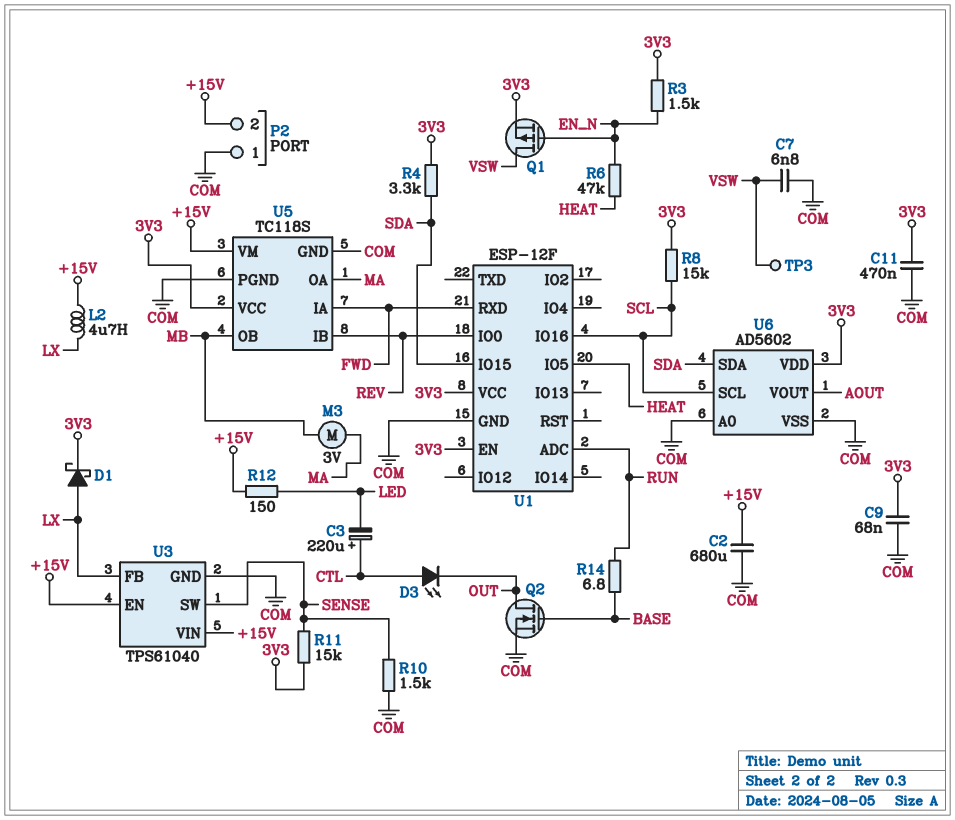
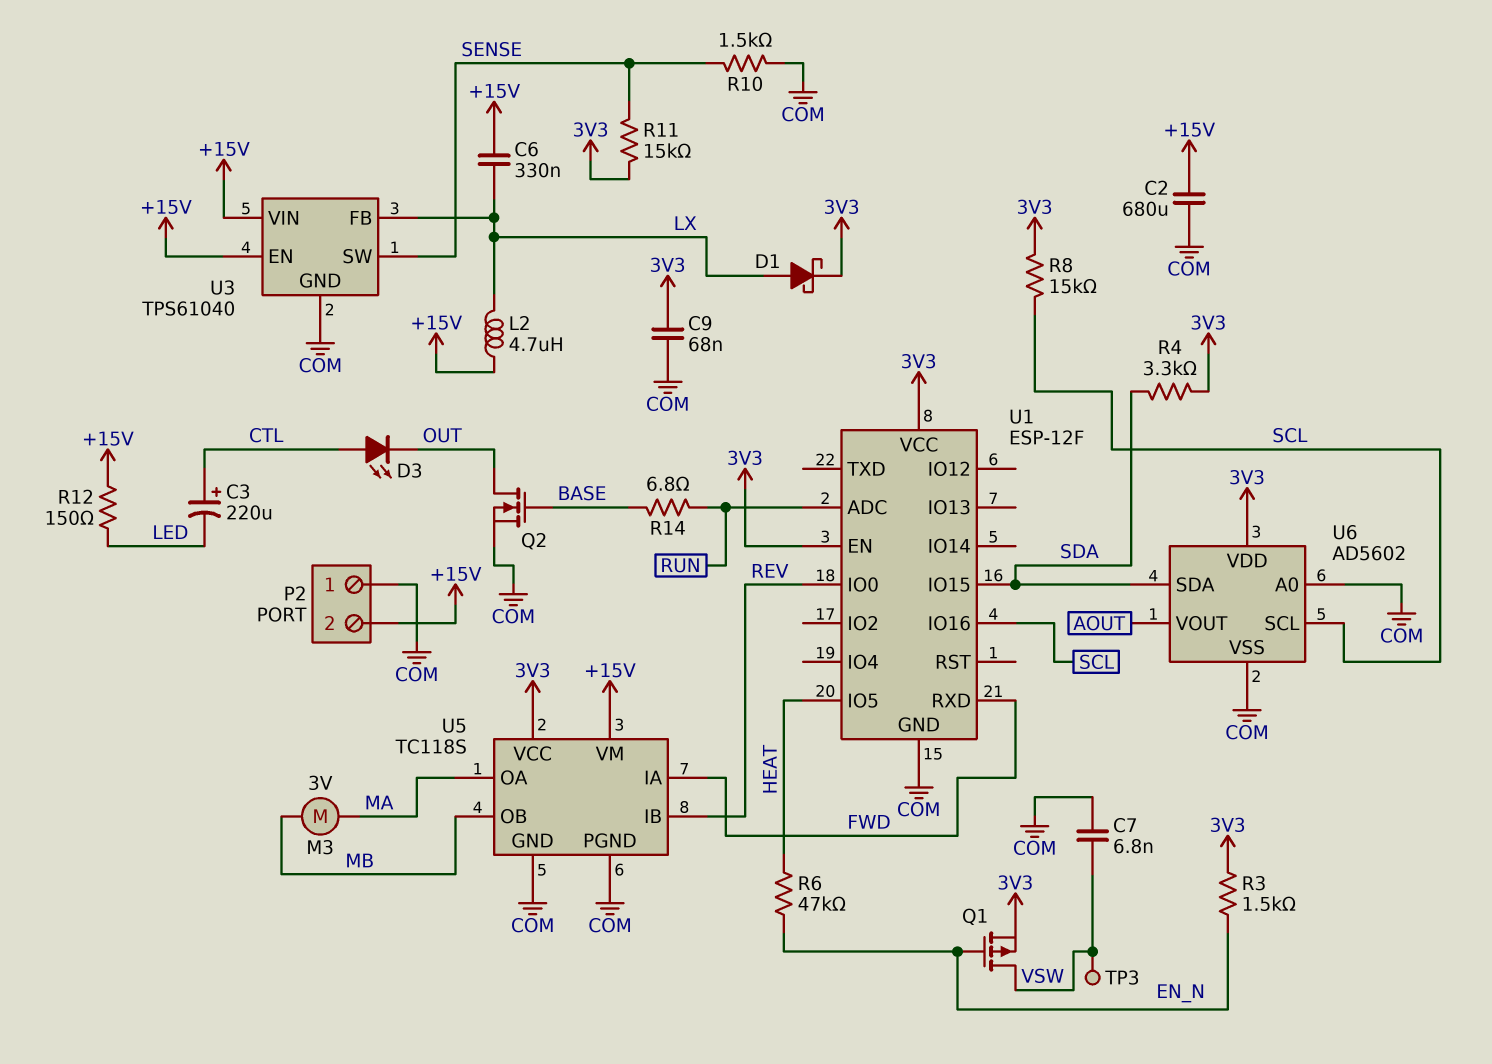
C6: none -> 330nF (+15V, LX)
C11: 470nF (3V3, COM) -> none

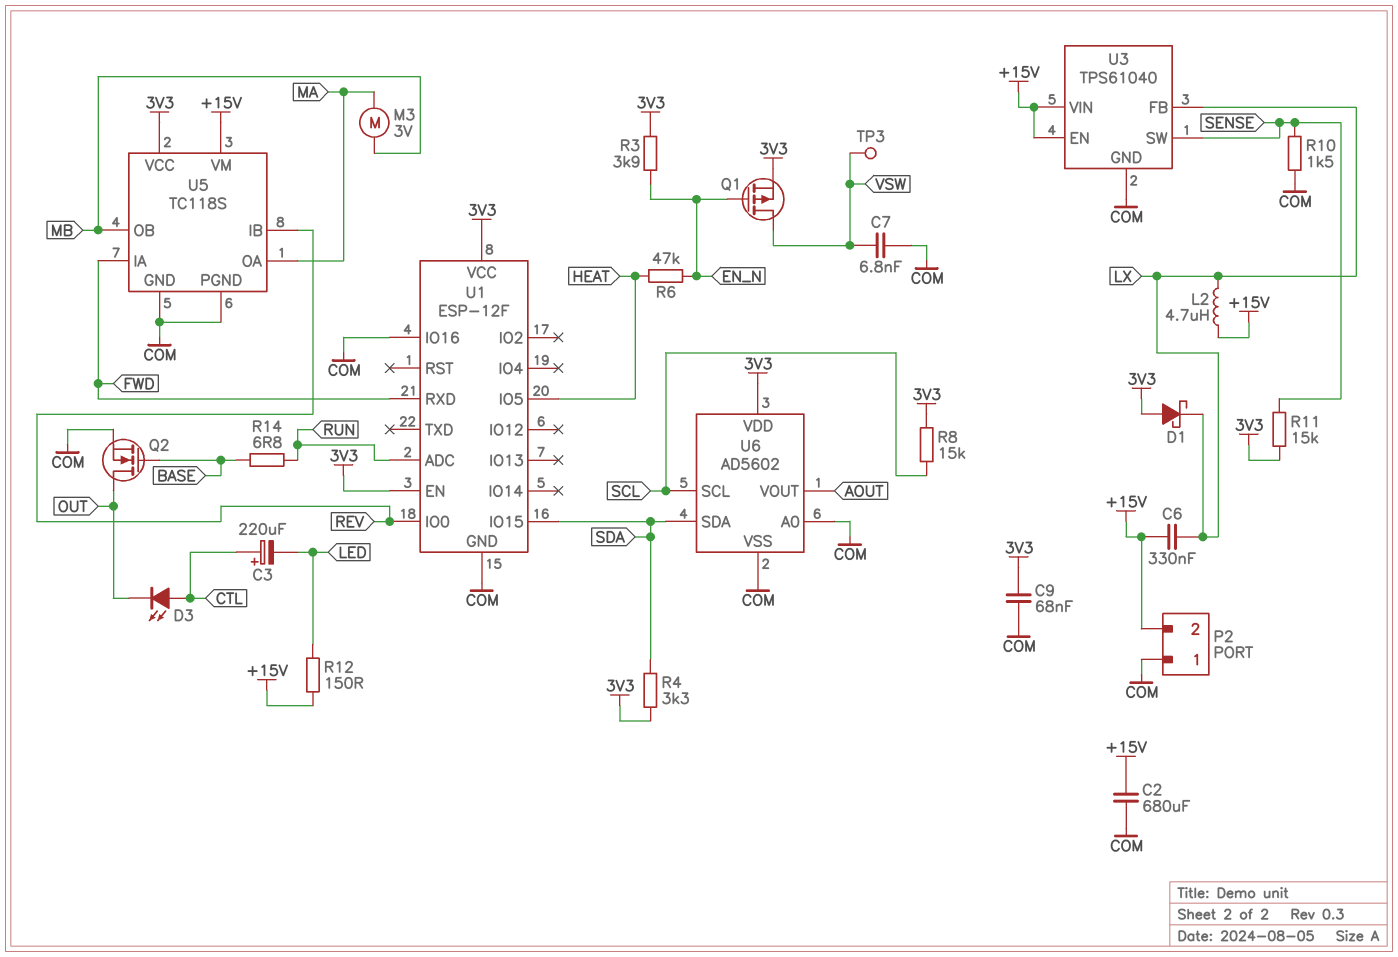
D1: schottky (A LX, K 3V3) -> schottky (A 3V3, K LX)
R3: 1.5k (3V3, EN_N) -> 3.9k (3V3, EN_N)
U1 pin IO16: SCL -> COM

